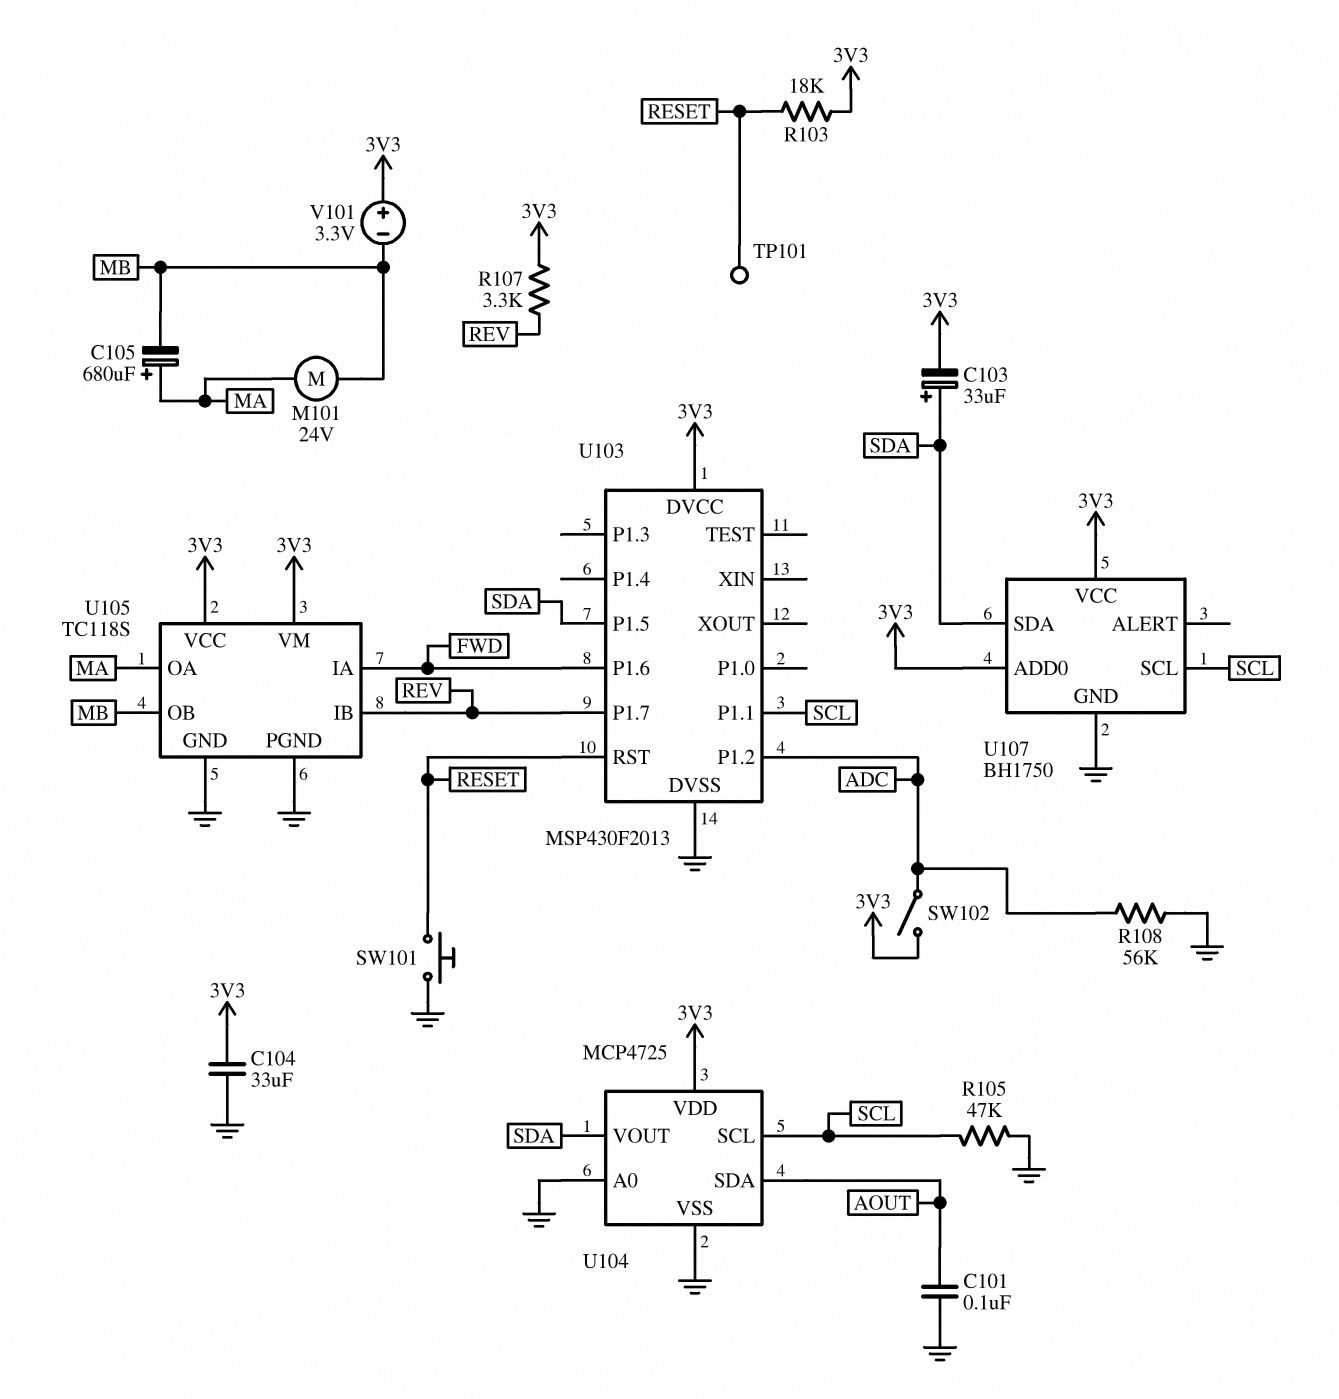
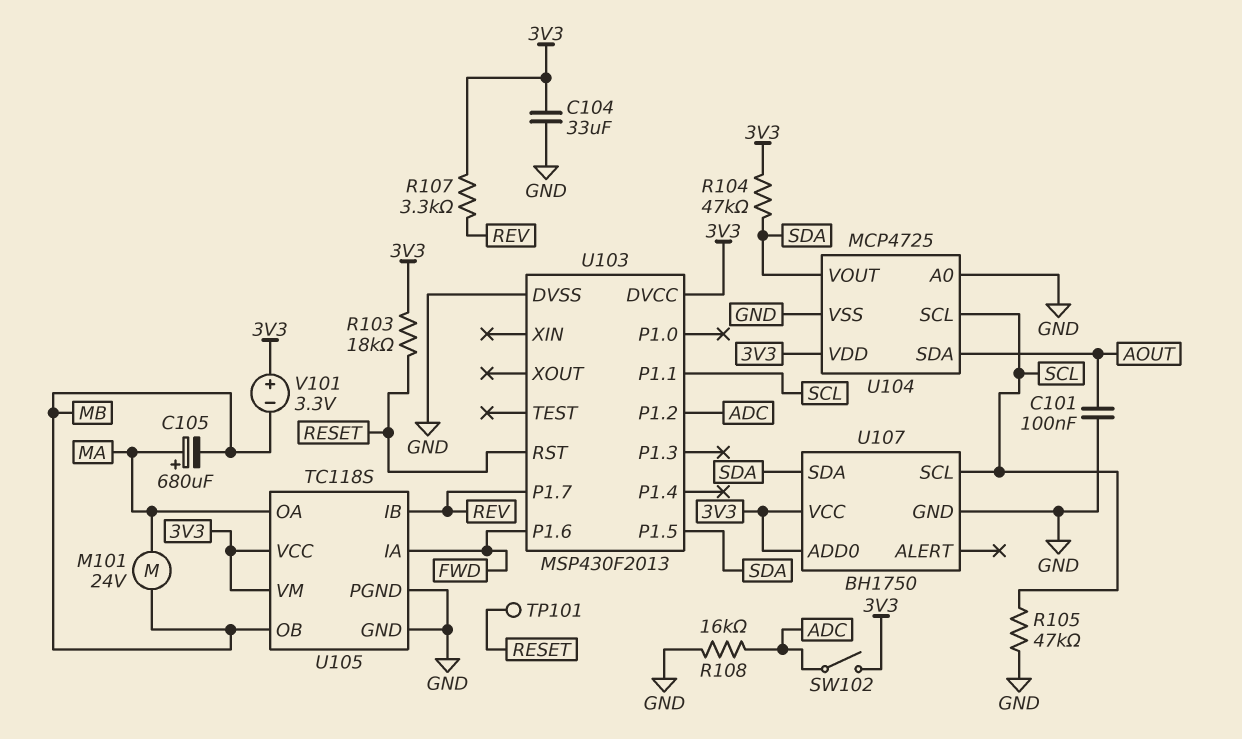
C103: 33uF (plus SDA, minus 3V3) -> none
R104: none -> 47k (3V3, SDA)
R108: 56k (ADC, GND) -> 16k (ADC, GND)
SW101: button (GND, RESET) -> none

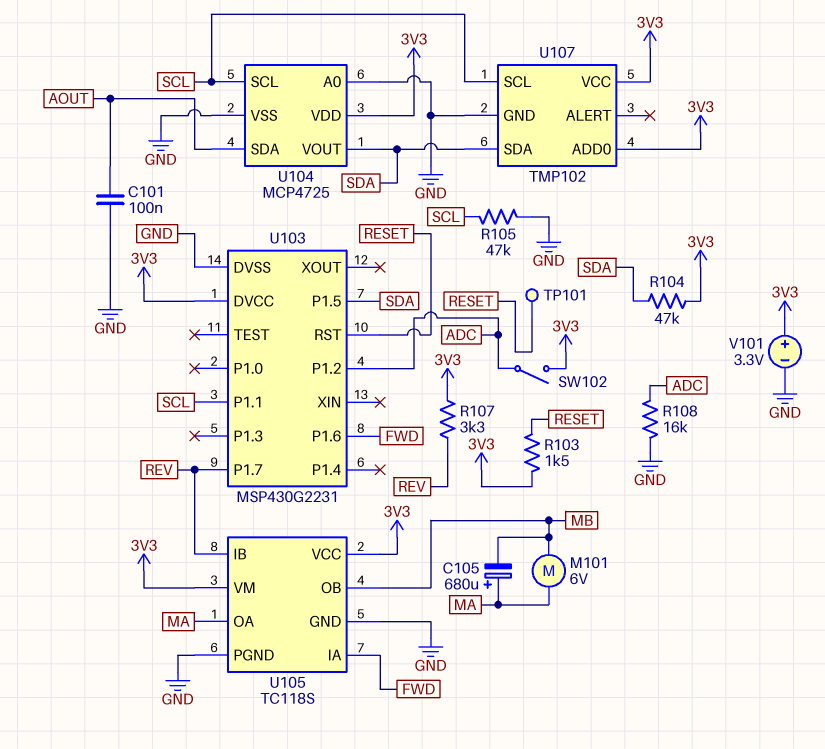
C104: 33uF (3V3, GND) -> none
M101: motor 24V (MA, MB) -> motor 6V (MA, MB)
R103: 18k (3V3, RESET) -> 1.5k (3V3, RESET)
U103: MSP430F2013 -> MSP430G2231
U107: BH1750 -> TMP102
V101: 3.3V (plus 3V3, minus MB) -> 3.3V (plus 3V3, minus GND)

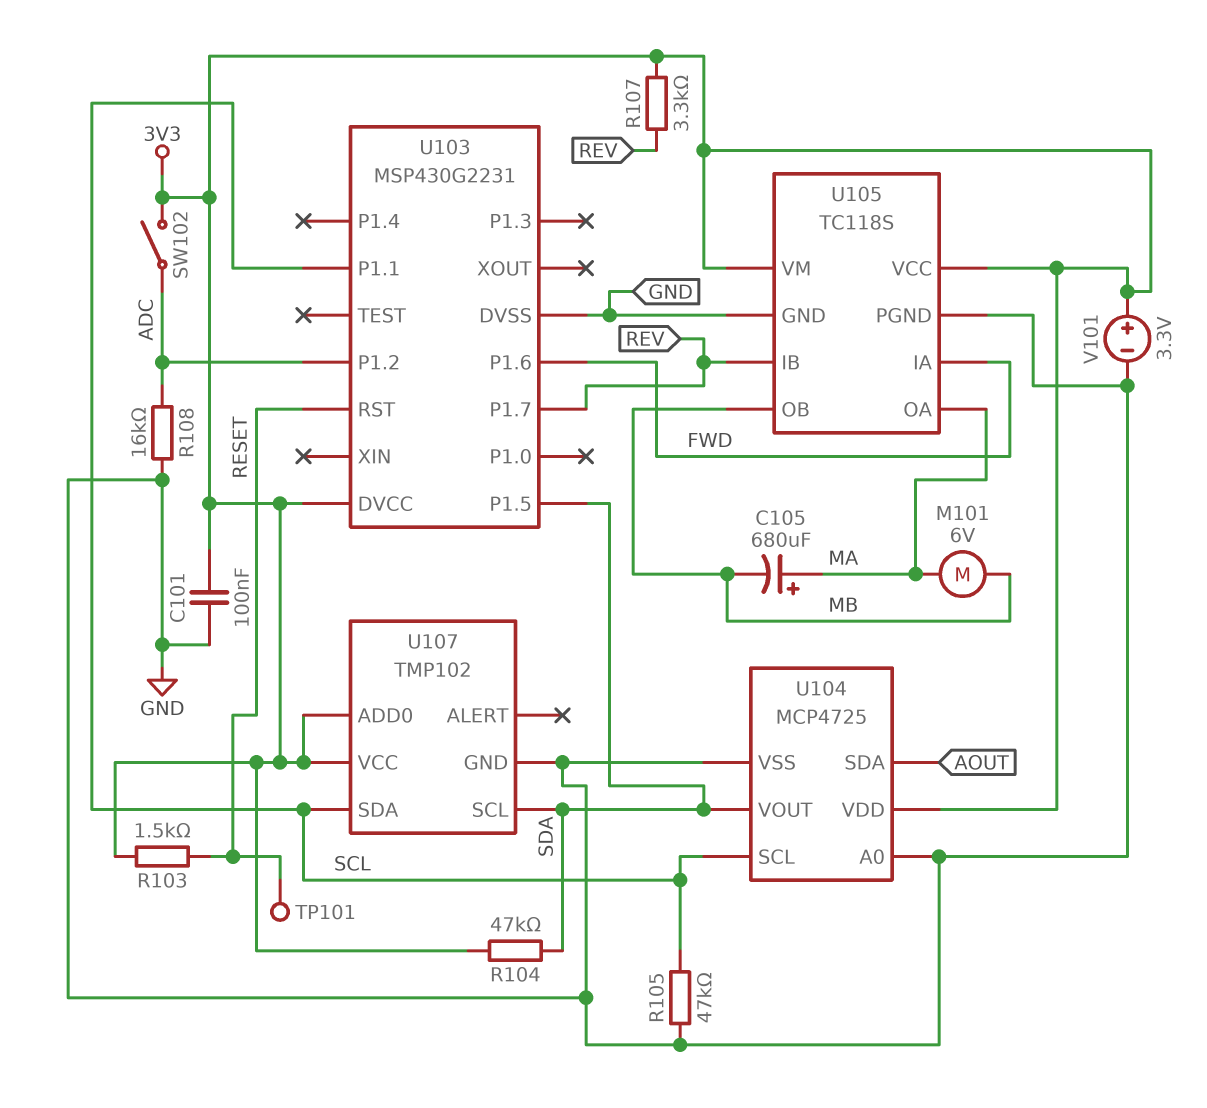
C101: 100nF (AOUT, GND) -> 100nF (3V3, GND)
U107 pin SCL: SCL -> SDA
U107 pin SDA: SDA -> SCL

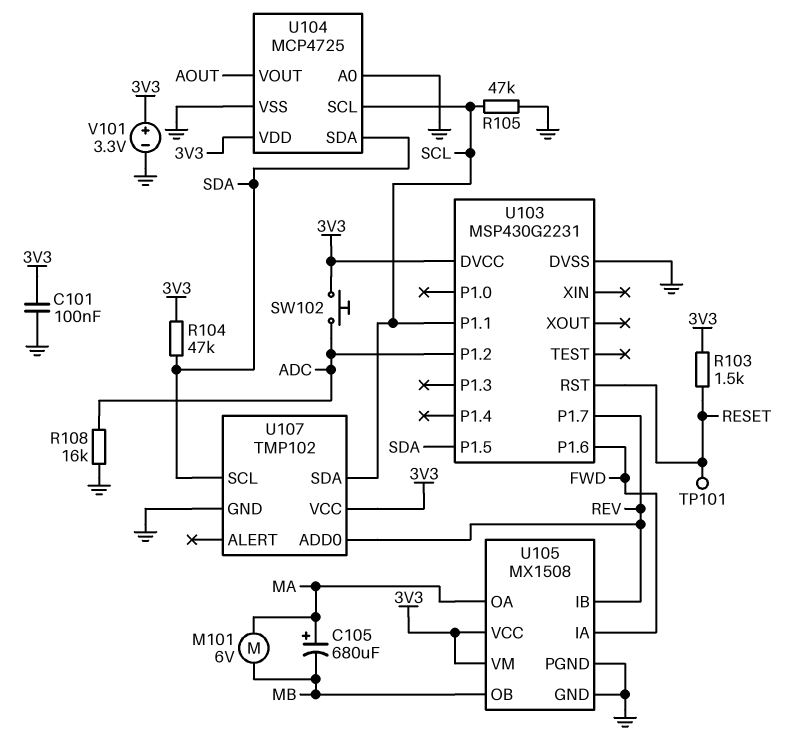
R107: 3.3k (3V3, REV) -> none
SW102: switch (3V3, ADC) -> button (3V3, ADC)
U104 pin SDA: AOUT -> SDA
U104 pin VOUT: SDA -> AOUT
U105: TC118S -> MX1508
U107 pin ADD0: 3V3 -> REV

